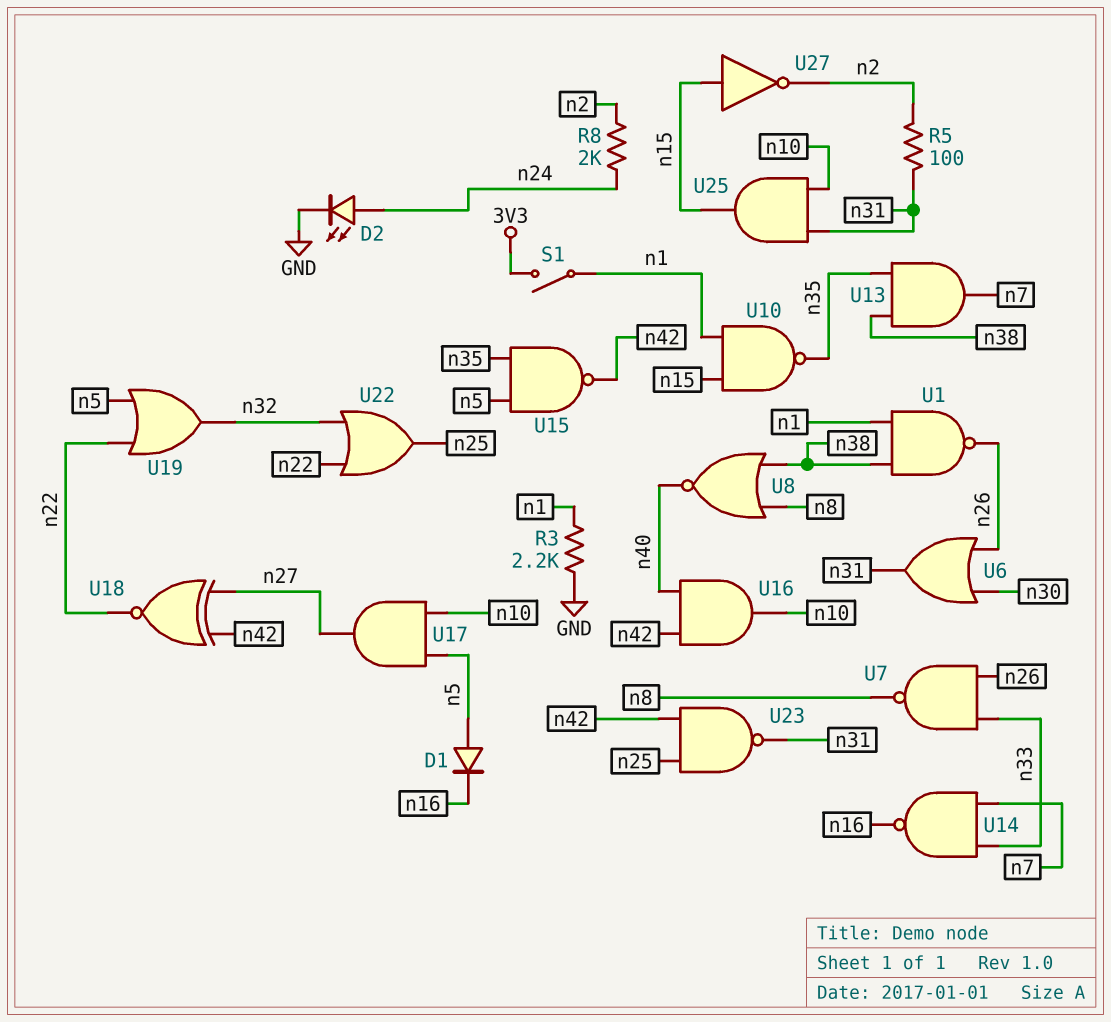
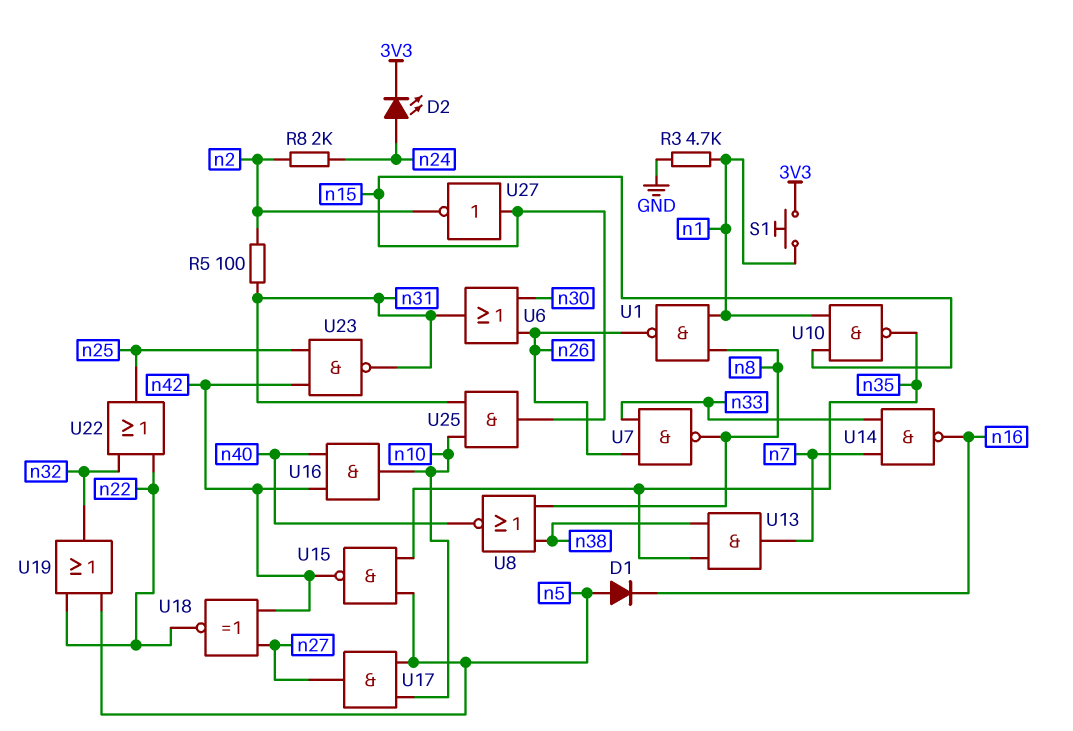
D2: LED (A n24, K GND) -> LED (A n24, K 3V3)
R3: 2.2k (GND, n1) -> 4.7k (GND, n1)
S1: switch (3V3, n1) -> button (3V3, n1)
U1: NAND (in n1, in n38, out n26) -> NAND (in n1, in n8, out n26)

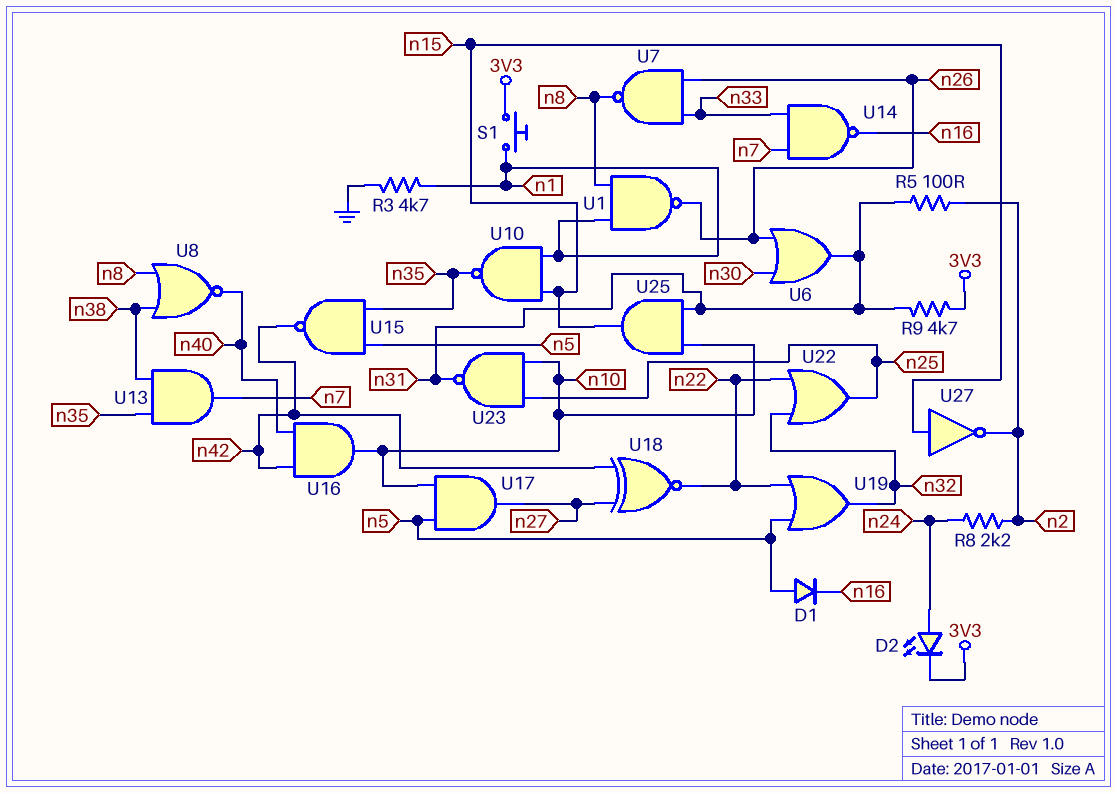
R8: 2k (n2, n24) -> 2.2k (n2, n24)
R9: none -> 4.7k (3V3, n31)
U23: NAND (in n25, in n42, out n31) -> NAND (in n10, in n25, out n31)

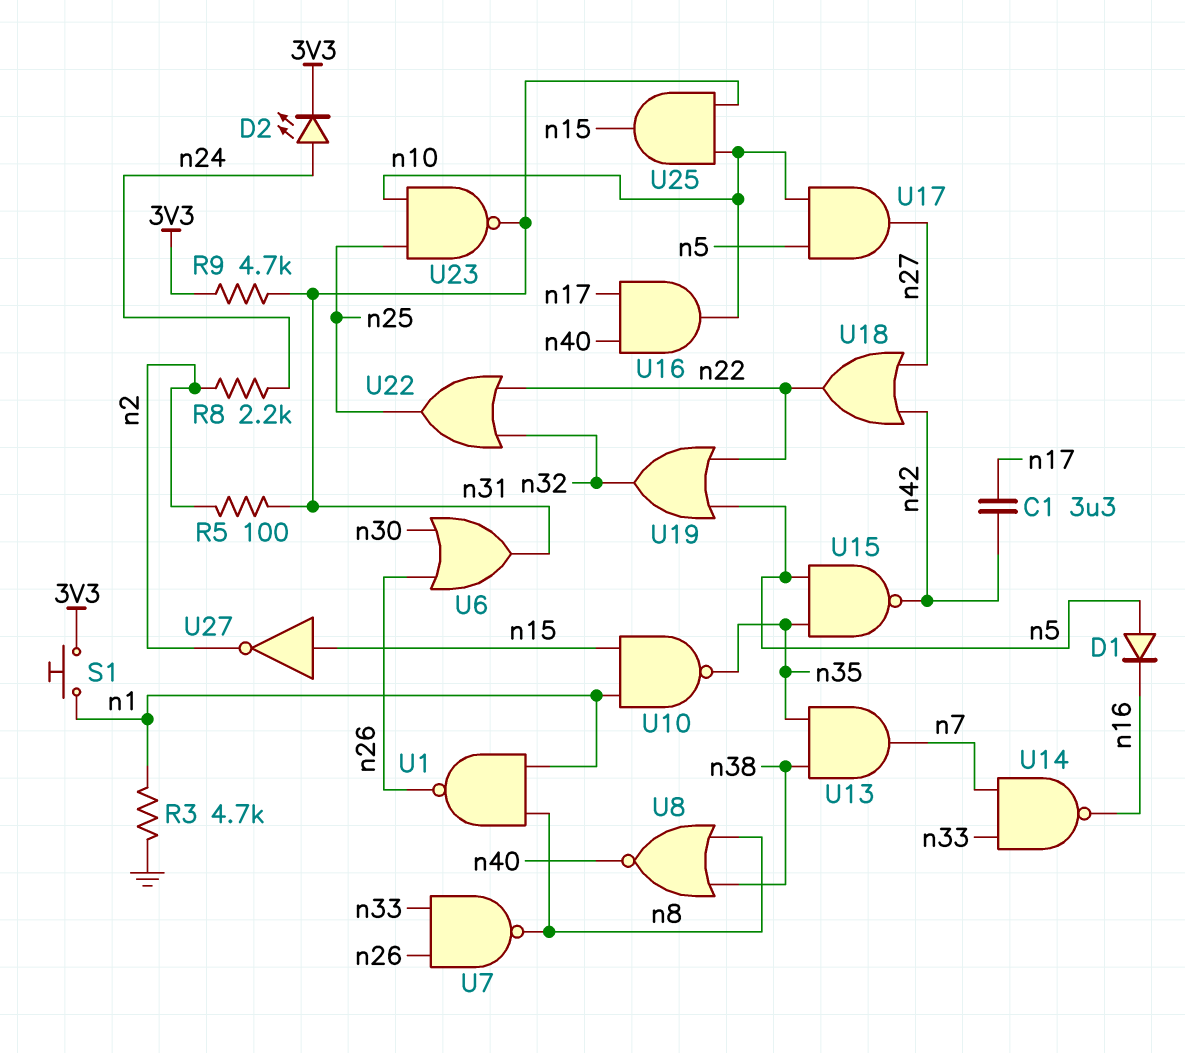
C1: none -> 3.3uF (n17, n42)
U16: AND (in n40, in n42, out n10) -> AND (in n17, in n40, out n10)
U18: XNOR (in n27, in n42, out n22) -> OR (in n27, in n42, out n22)

